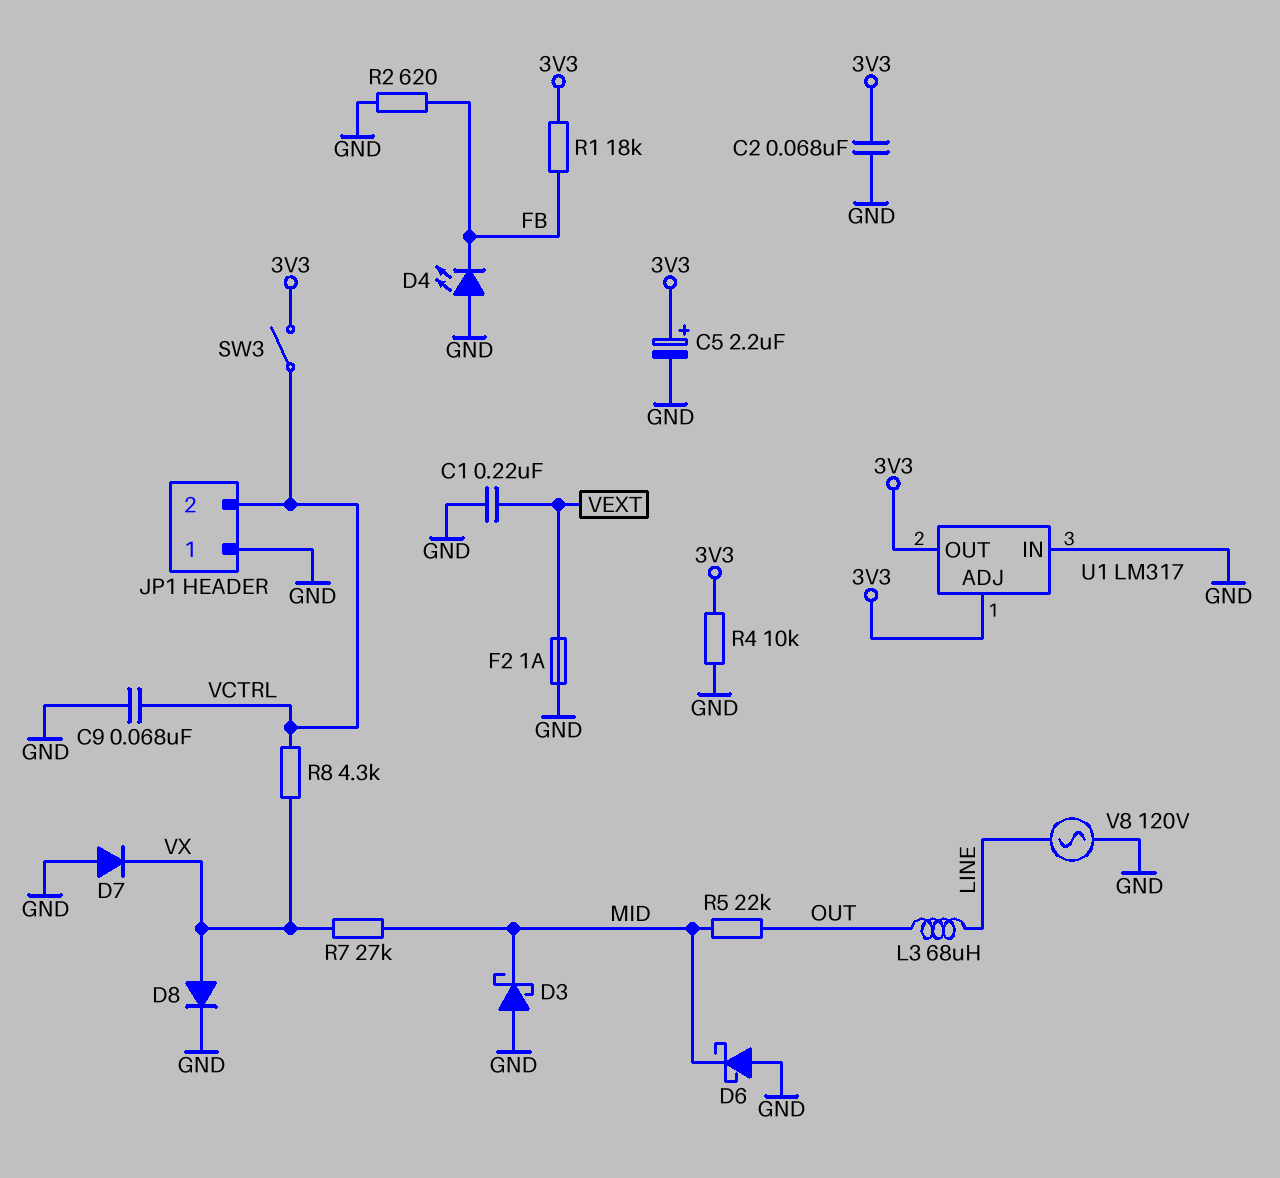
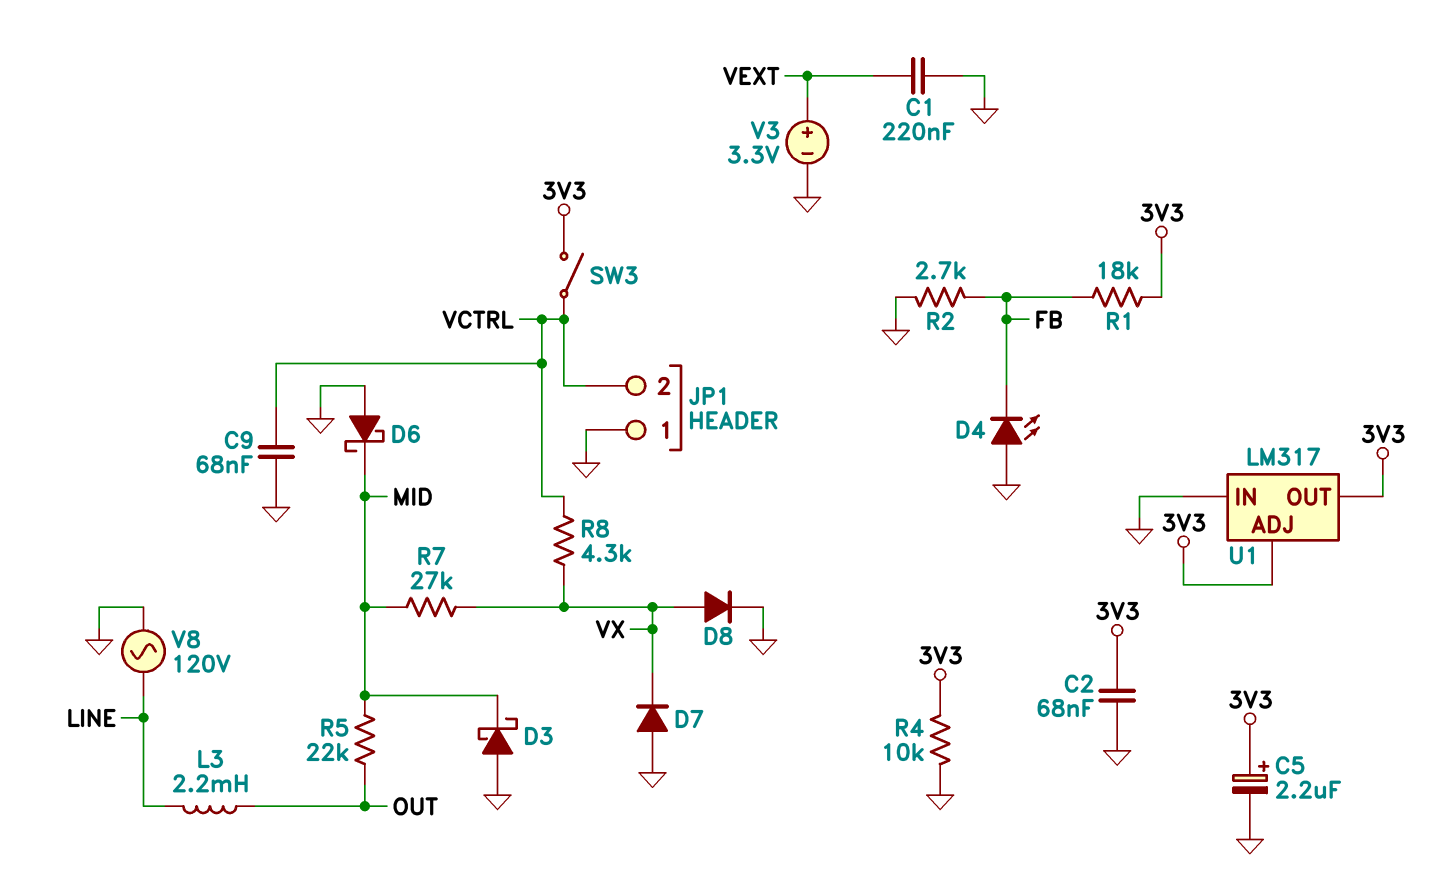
F2: 1A (GND, VEXT) -> none
L3: 68uH (LINE, OUT) -> 2.2mH (LINE, OUT)
R2: 620 (FB, GND) -> 2.7k (FB, GND)
V3: none -> 3.3V (plus VEXT, minus GND)

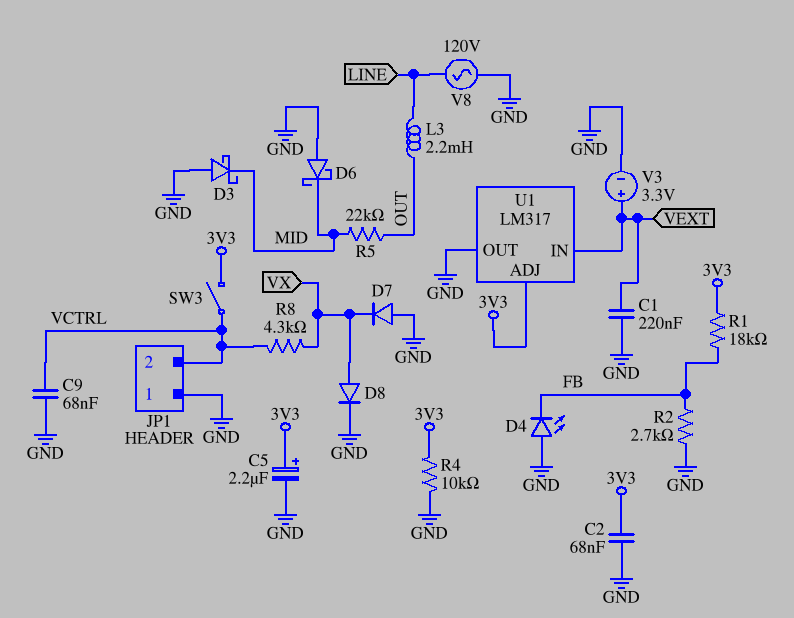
R7: 27k (MID, VX) -> none
U1 pin IN: GND -> VEXT
U1 pin OUT: 3V3 -> GND

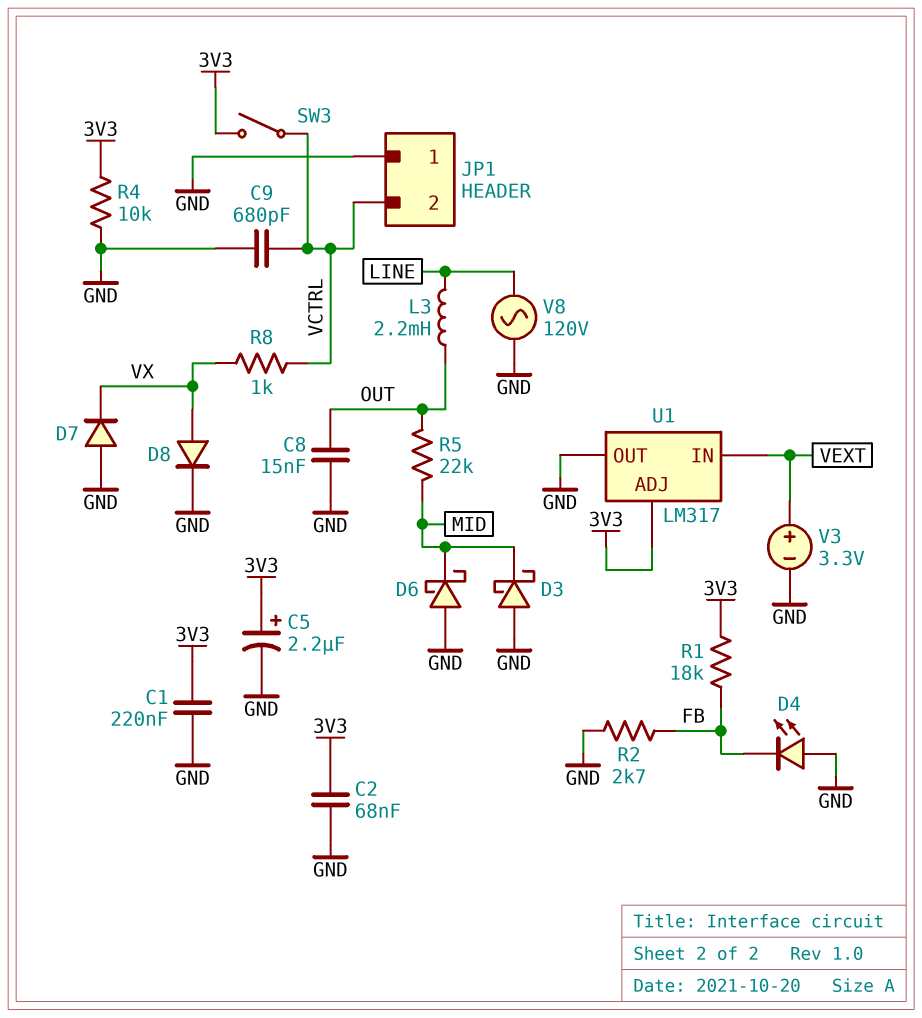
C1: 220nF (GND, VEXT) -> 220nF (3V3, GND)
C8: none -> 15nF (GND, OUT)
C9: 68nF (GND, VCTRL) -> 680pF (GND, VCTRL)
R8: 4.3k (VCTRL, VX) -> 1k (VCTRL, VX)

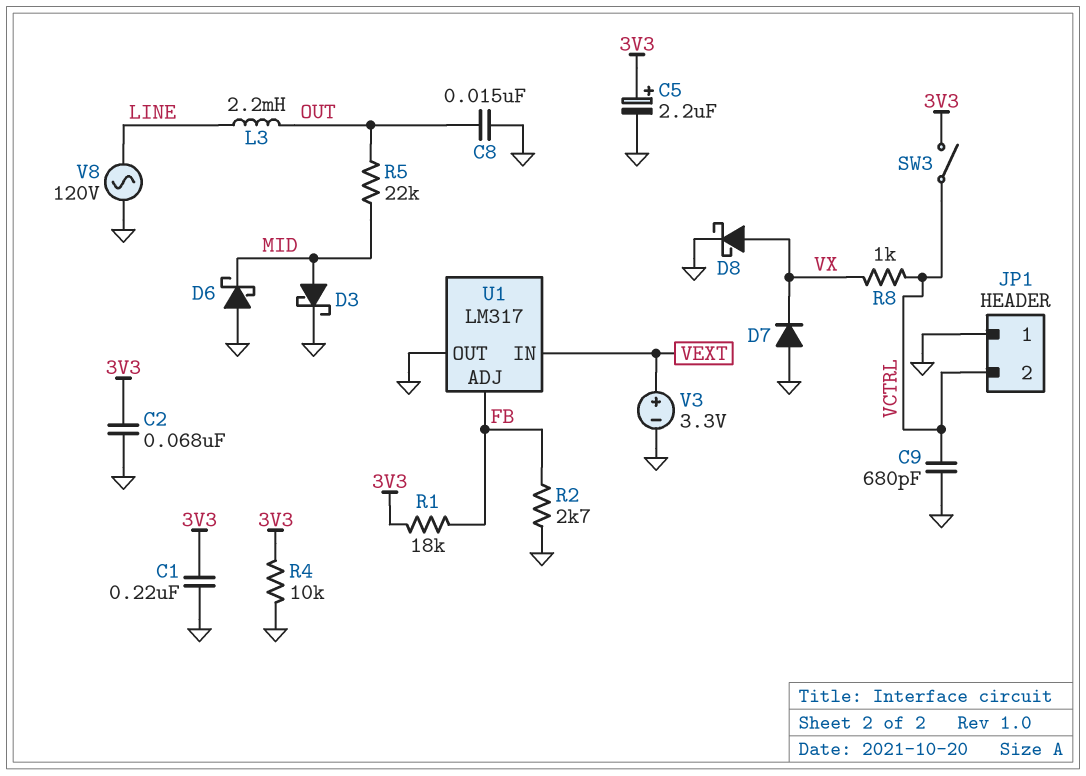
D3: schottky (A GND, K MID) -> schottky (A MID, K GND)
D4: LED (A GND, K FB) -> none
D8: diode (A VX, K GND) -> schottky (A VX, K GND)
U1 pin ADJ: 3V3 -> FB

